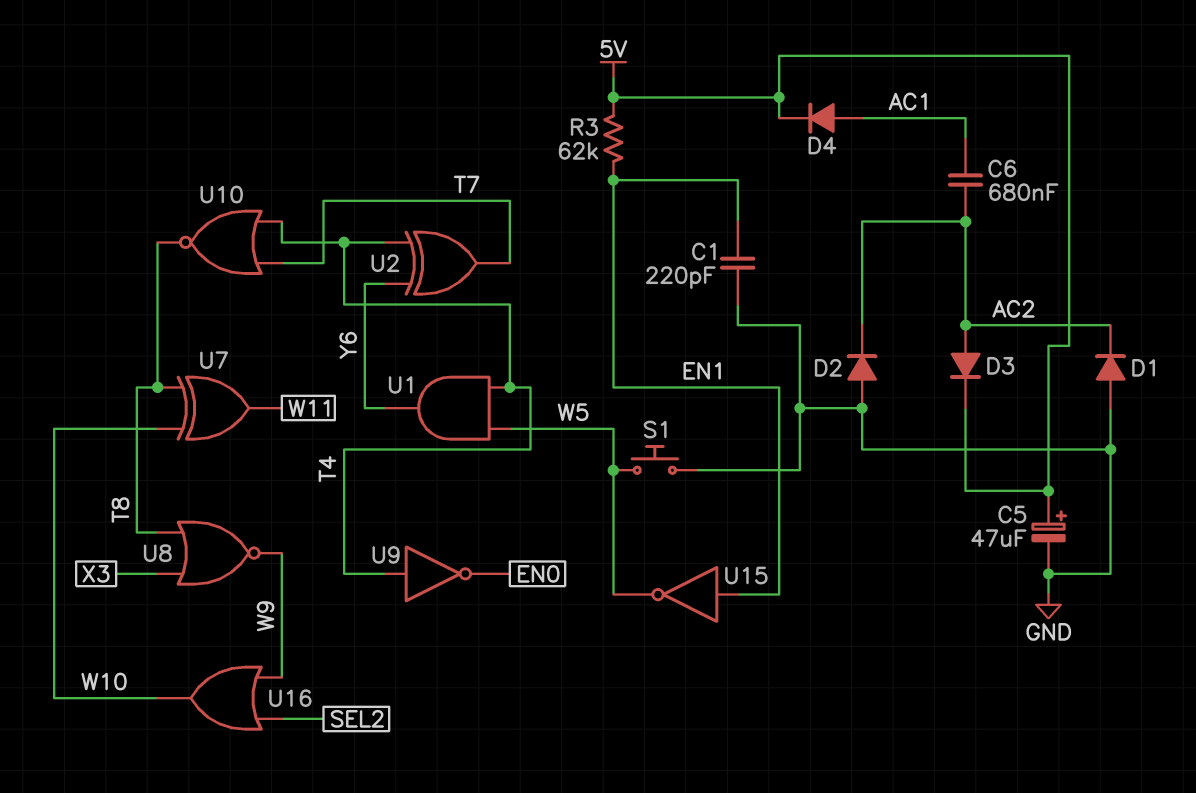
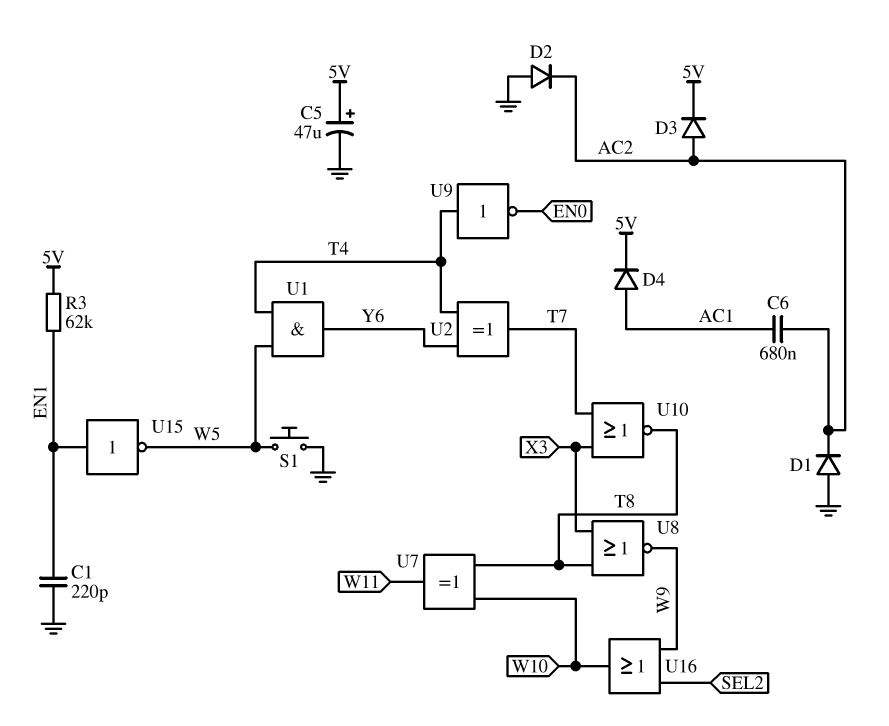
U10: NOR (in T4, in T7, out T8) -> NOR (in T7, in X3, out T8)

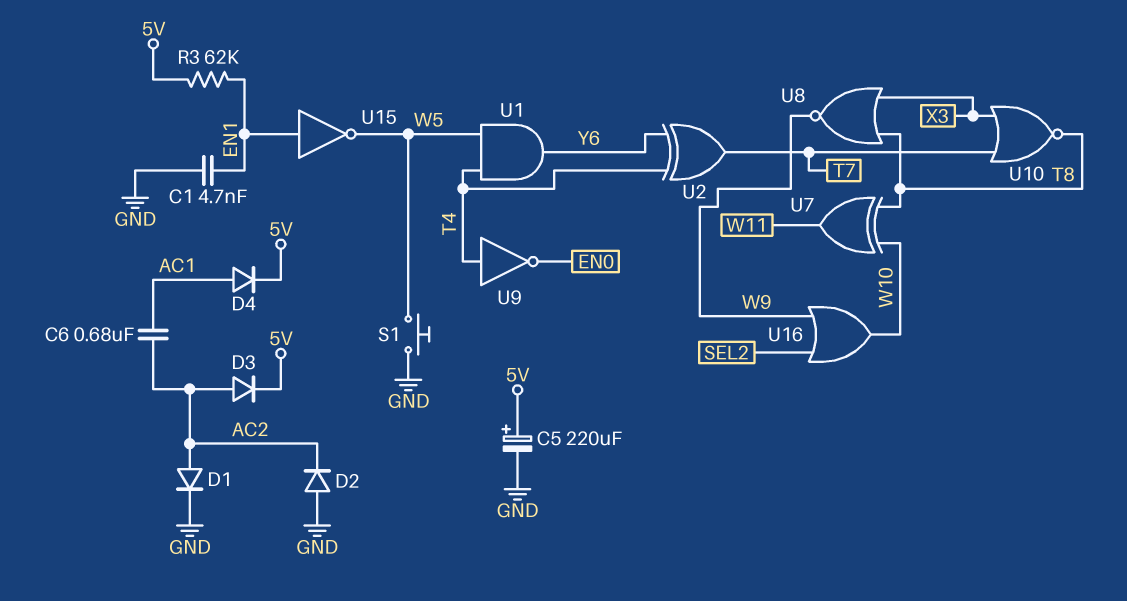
C1: 220pF (EN1, GND) -> 4.7nF (EN1, GND)
C5: 47uF (plus 5V, minus GND) -> 220uF (plus 5V, minus GND)
D1: diode (A GND, K AC2) -> diode (A AC2, K GND)

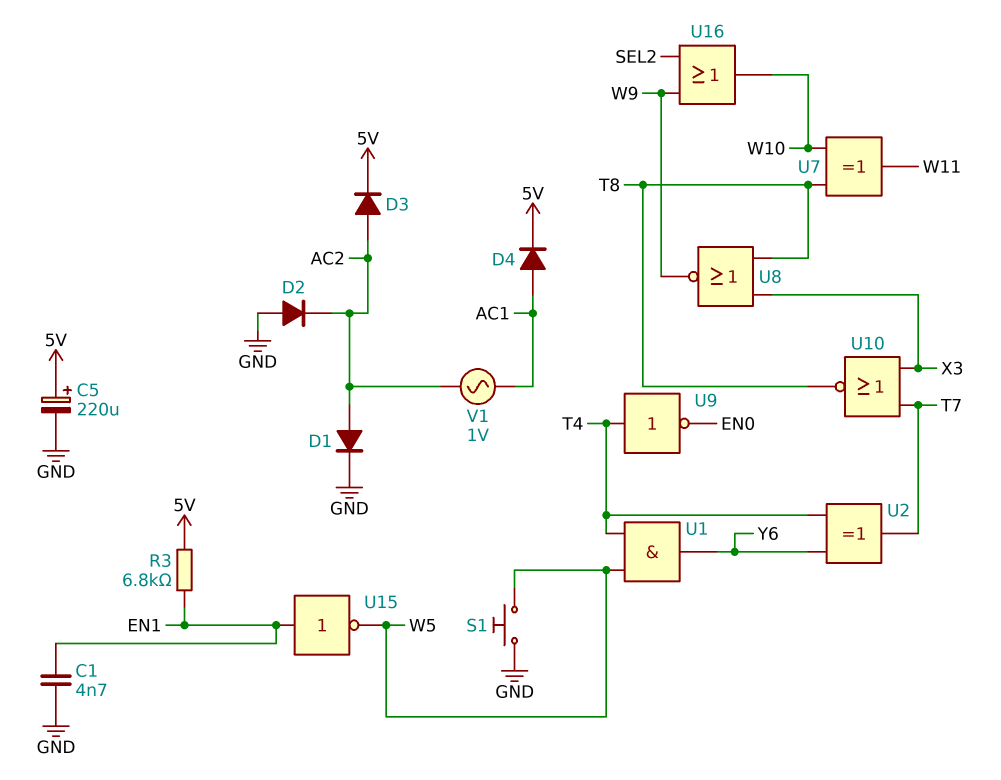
C6: 680nF (AC1, AC2) -> none
R3: 62k (5V, EN1) -> 6.8k (5V, EN1)
V1: none -> AC 1V (AC1, AC2)

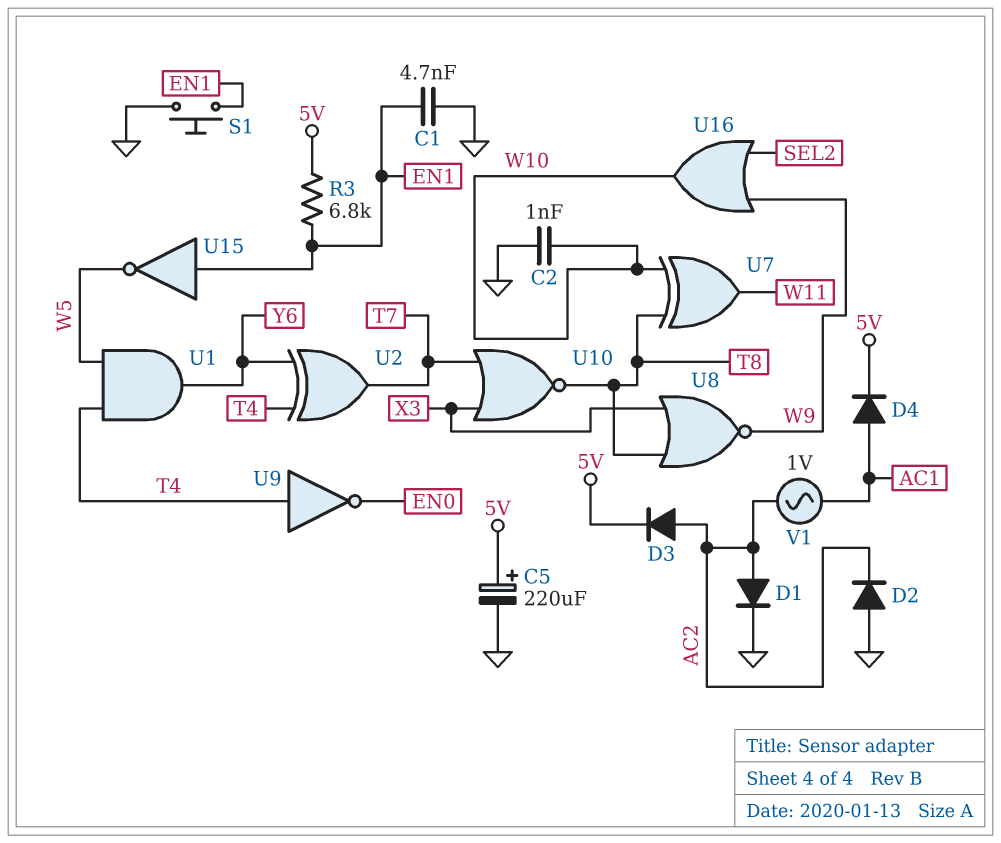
C2: none -> 1nF (GND, W10)
S1: button (GND, W5) -> button (EN1, GND)

